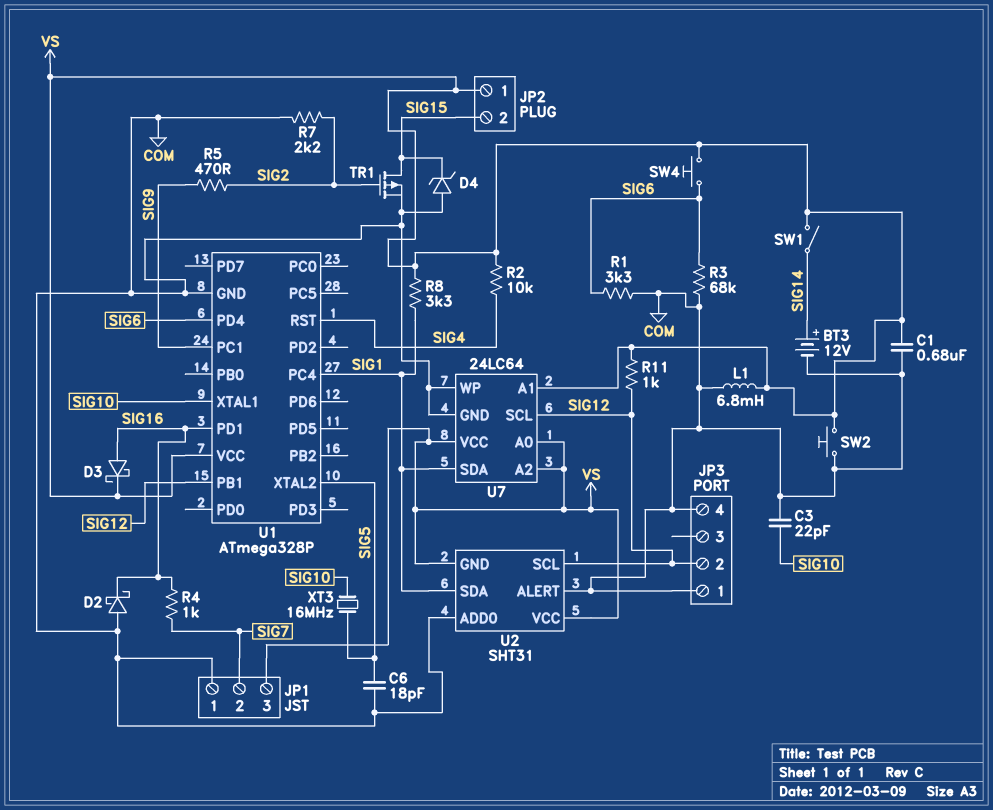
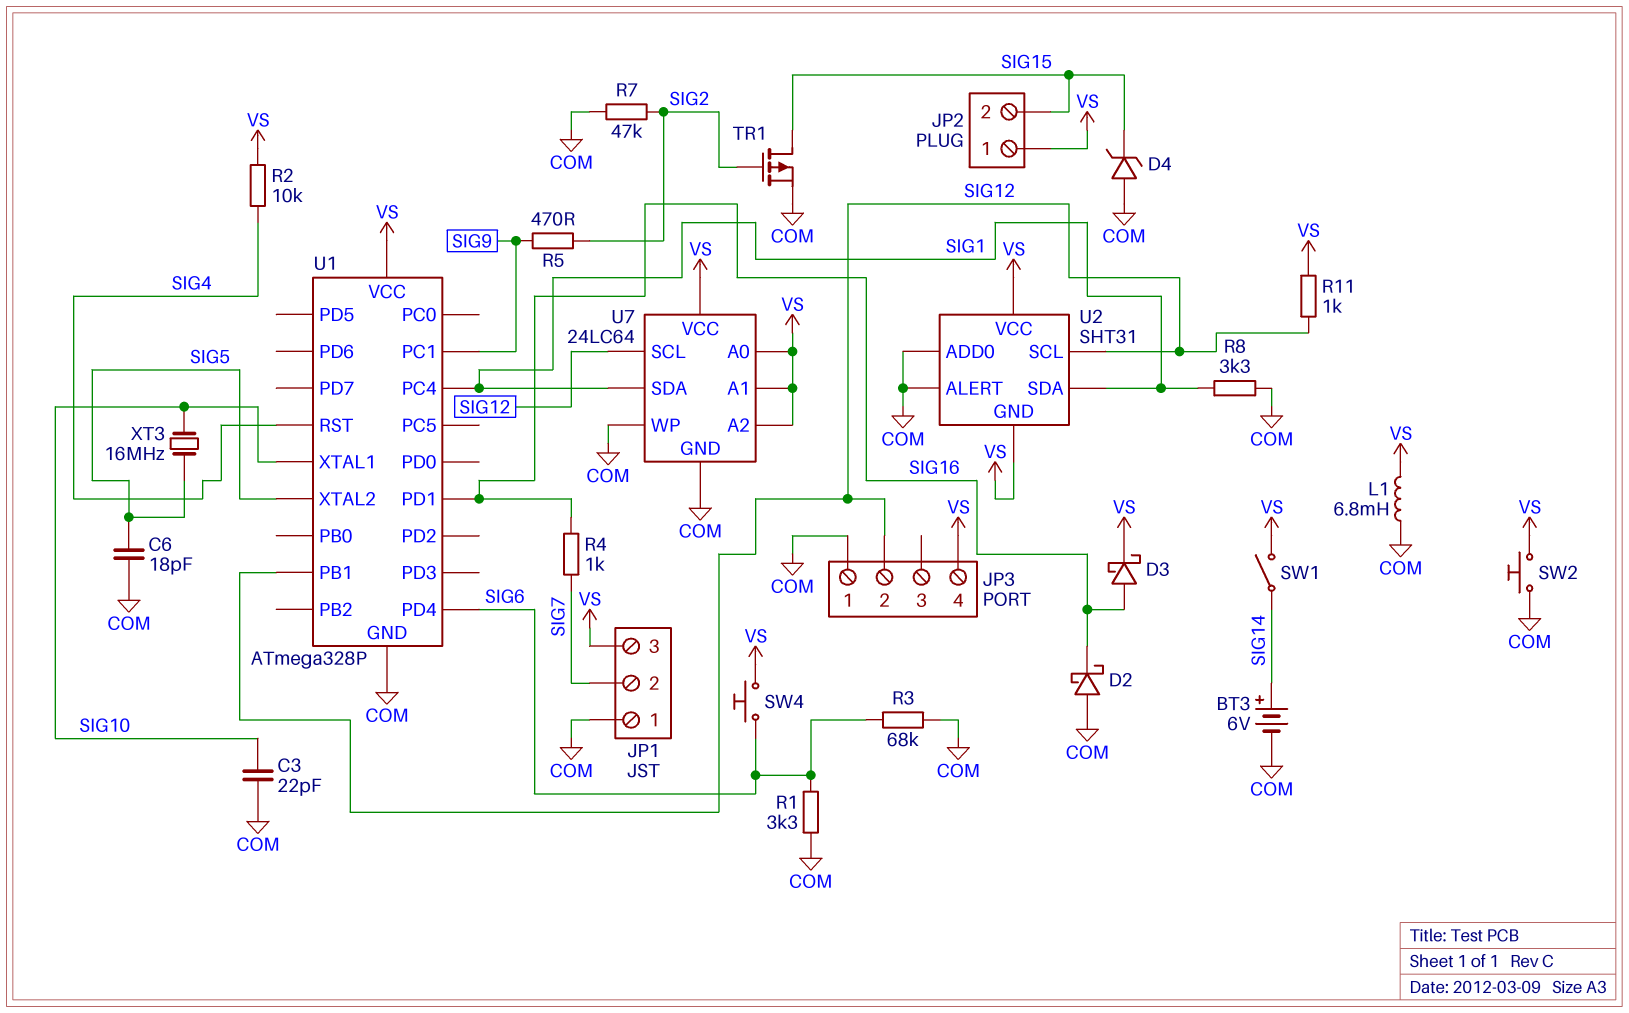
BT3: 12V (plus SIG14, minus COM) -> 6V (plus SIG14, minus COM)
C1: 680nF (COM, VS) -> none
JP3 pin 4: COM -> VS
R7: 2.2k (COM, SIG2) -> 47k (COM, SIG2)
R8: 3.3k (SIG1, VS) -> 3.3k (COM, SIG1)

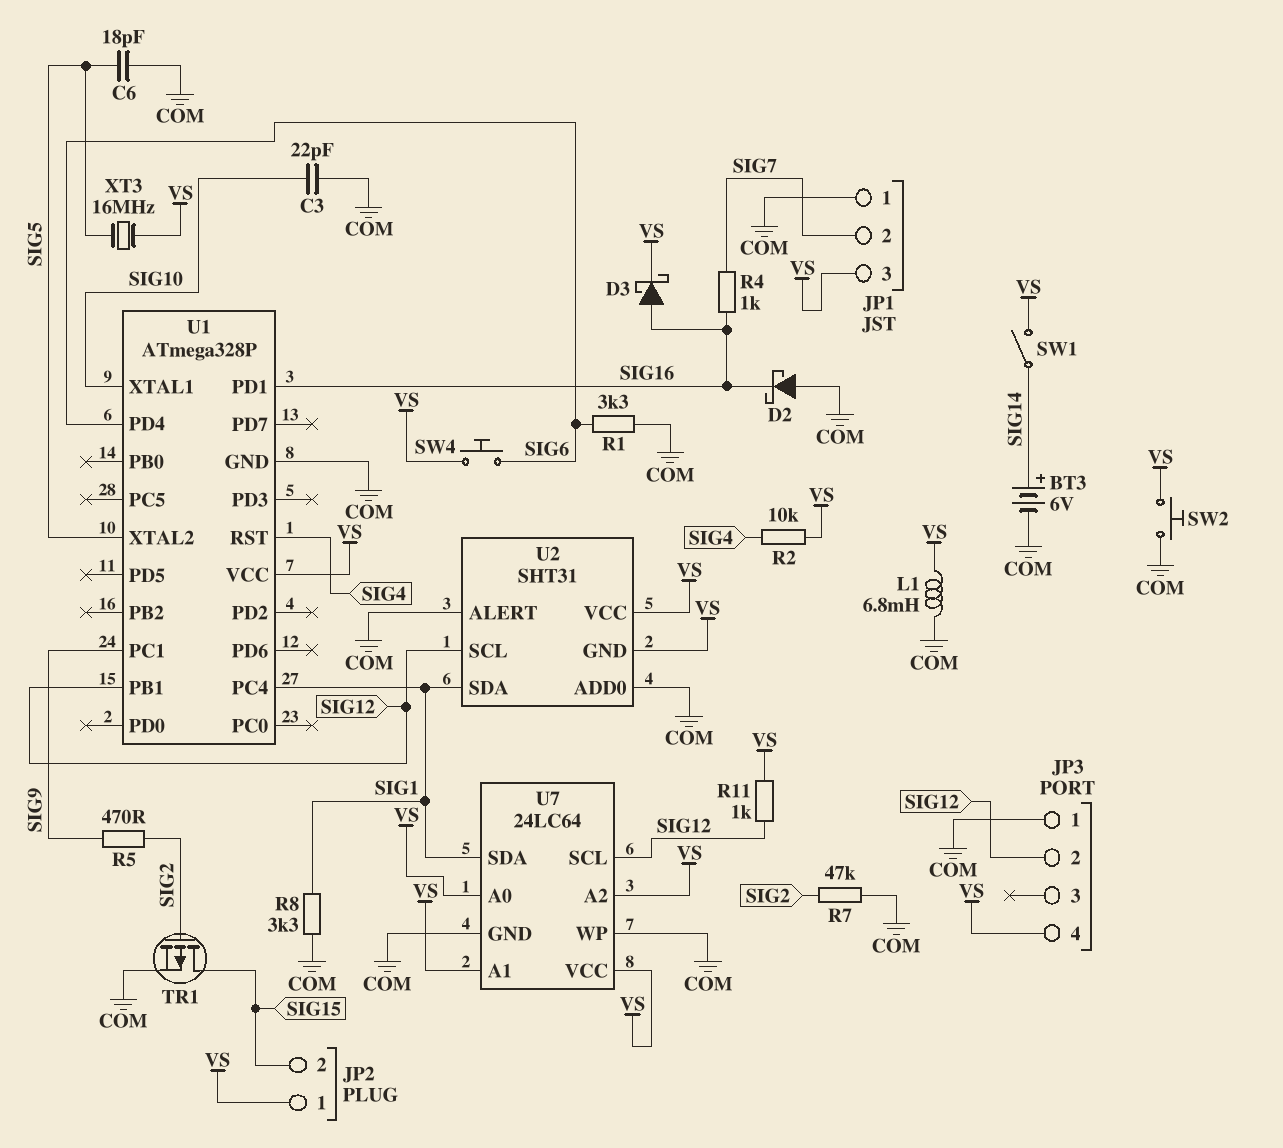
D4: zener (A COM, K SIG15) -> none
R3: 68k (COM, SIG6) -> none
XT3: 16MHz (SIG5, SIG10) -> 16MHz (SIG5, VS)

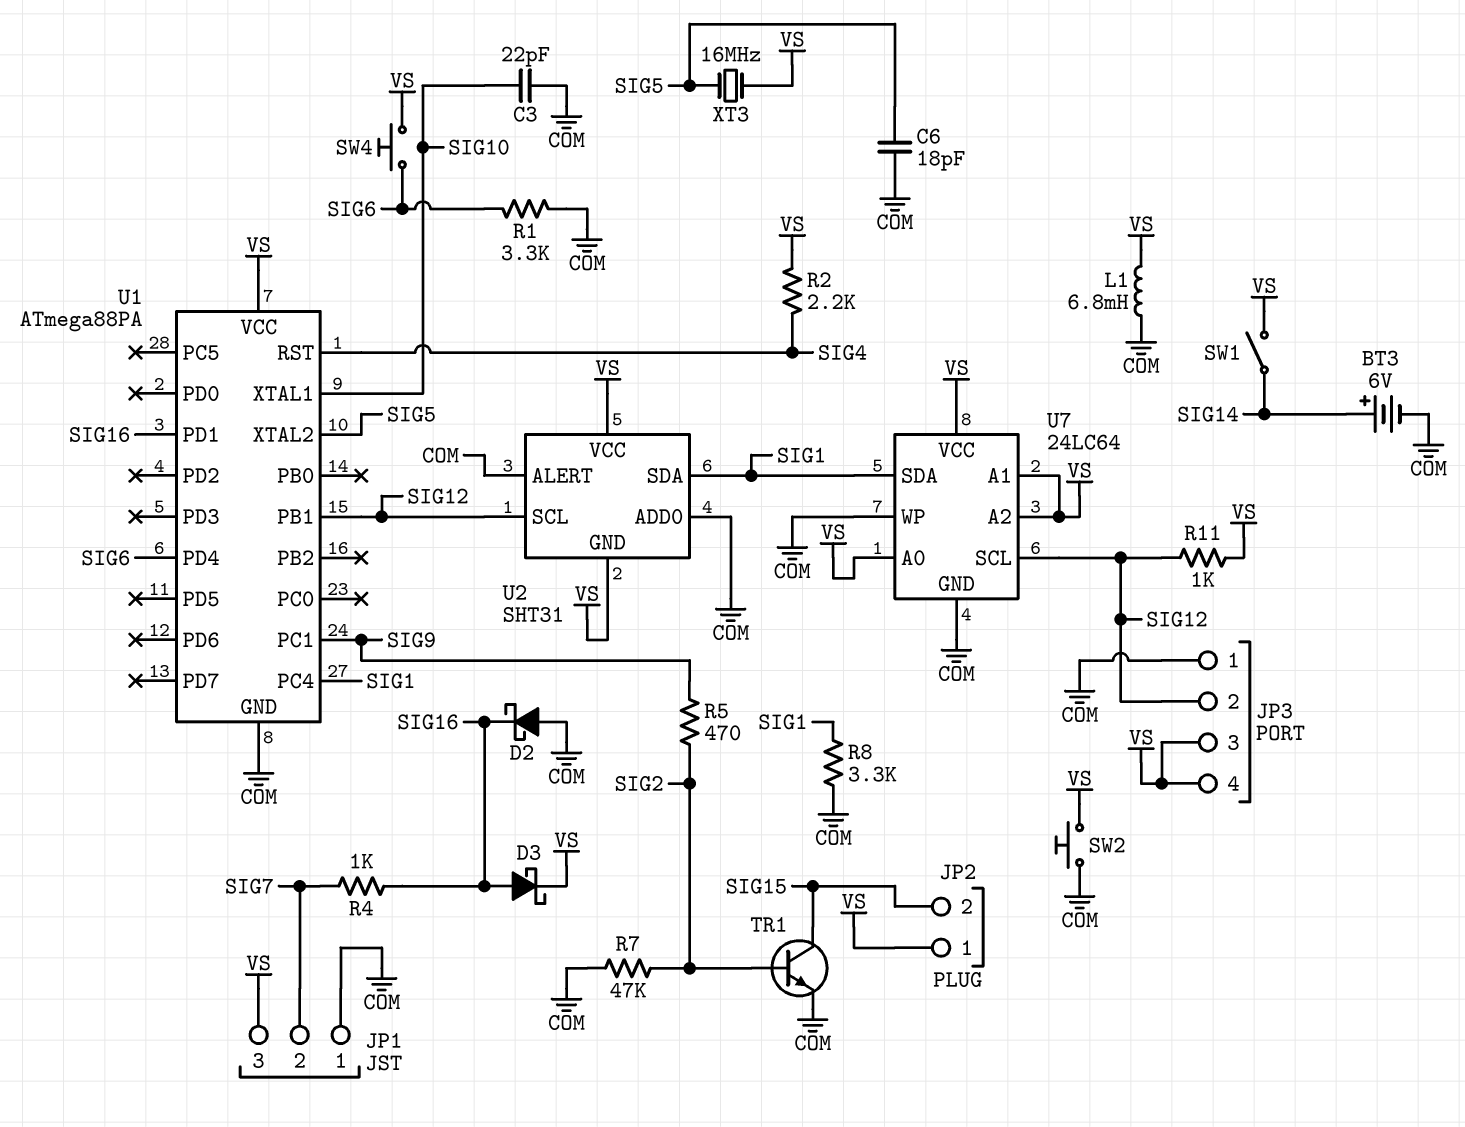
JP3 pin 3: none -> VS
R2: 10k (SIG4, VS) -> 2.2k (SIG4, VS)
TR1: PMOS (G SIG2, D SIG15, S COM) -> NPN (B SIG2, C SIG15, E COM)
U1: ATmega328P -> ATmega88PA

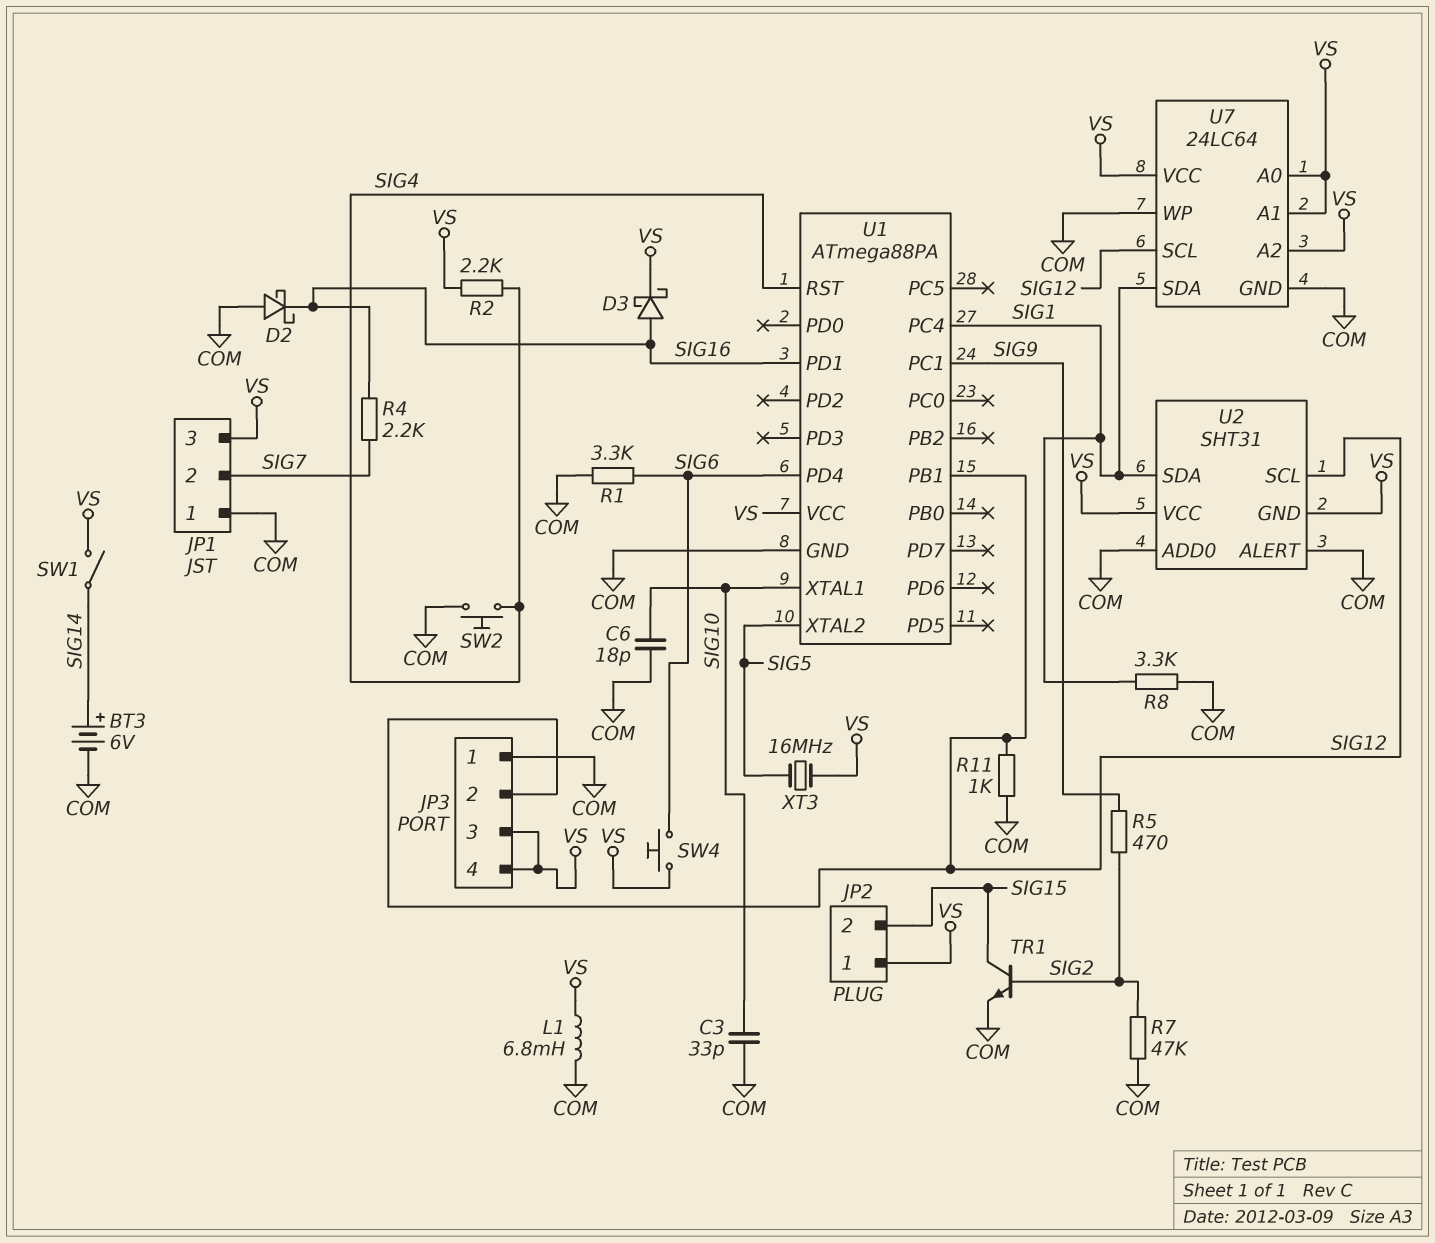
C3: 22pF (COM, SIG10) -> 33pF (COM, SIG10)
C6: 18pF (COM, SIG5) -> 18pF (COM, SIG10)
R4: 1k (SIG7, SIG16) -> 2.2k (SIG7, SIG16)
R11: 1k (SIG12, VS) -> 1k (COM, SIG12)
SW2: button (COM, VS) -> button (COM, SIG4)

